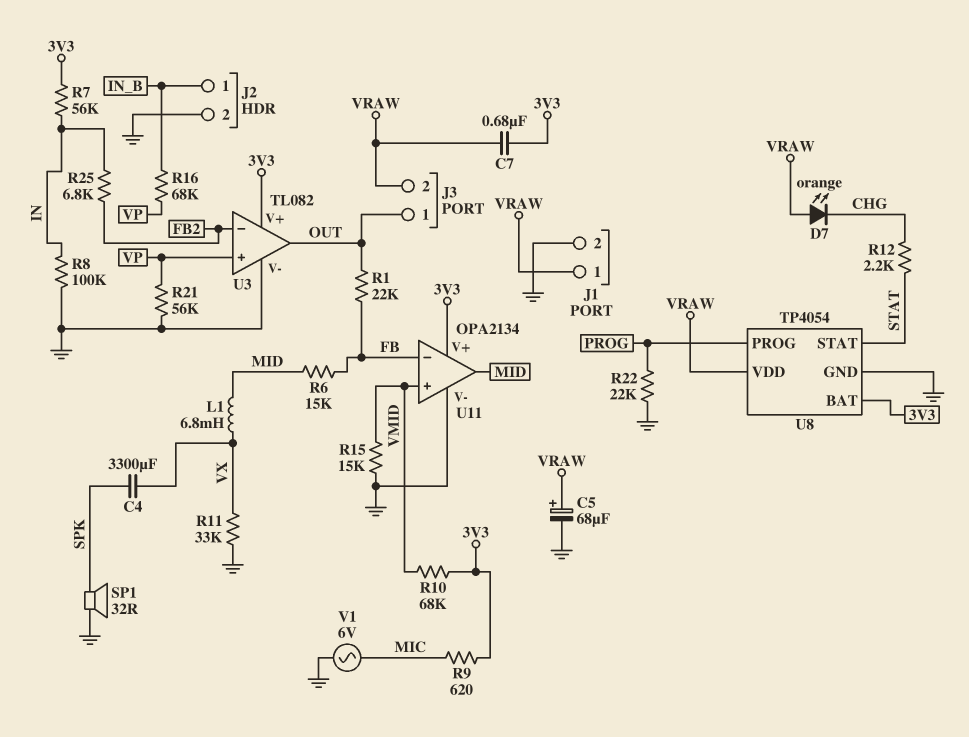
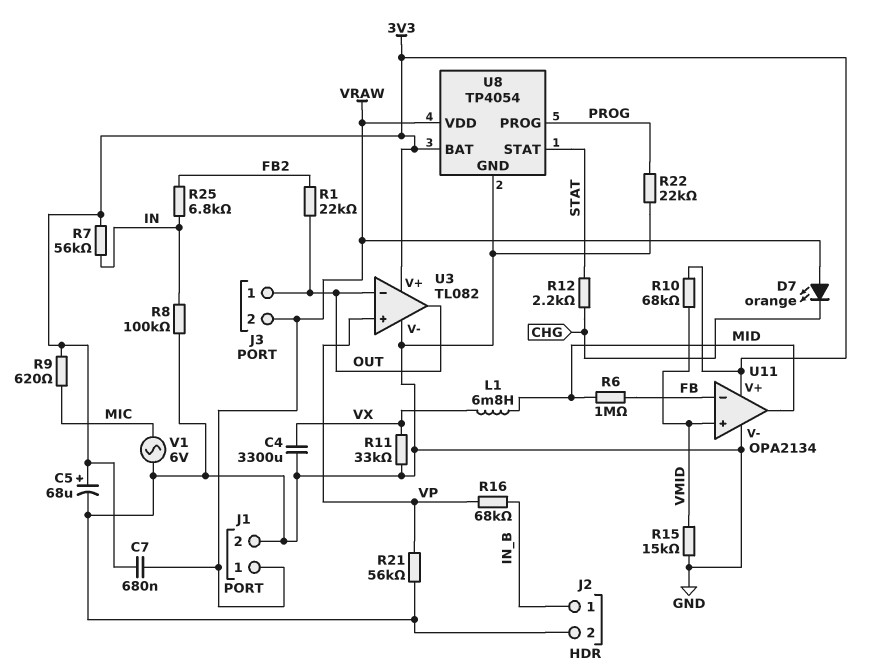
C4: 3300uF (SPK, VX) -> 3300uF (GND, VX)
C5: 68uF (plus VRAW, minus GND) -> 68uF (plus 3V3, minus GND)
R1: 22k (FB, OUT) -> 22k (FB2, OUT)
R6: 15k (FB, MID) -> 1M (FB, MID)
SP1: speaker 32R (GND, SPK) -> none
U3 pin in-: FB2 -> OUT

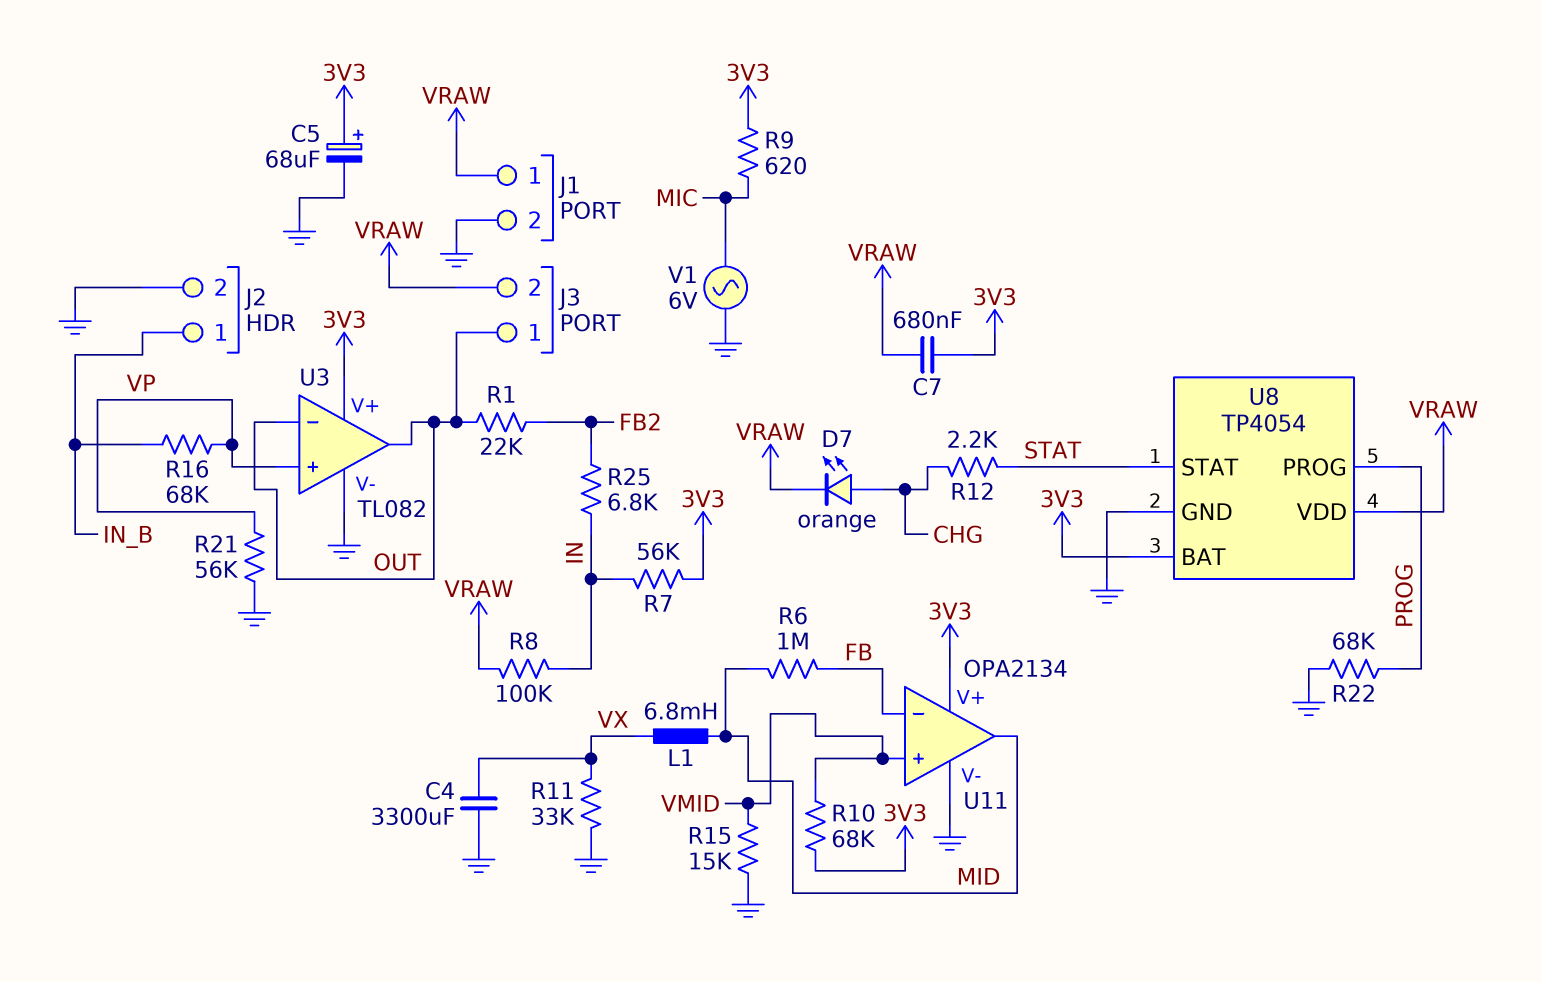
D7: LED orange (A VRAW, K CHG) -> LED orange (A CHG, K VRAW)
R8: 100k (GND, IN) -> 100k (IN, VRAW)
R22: 22k (GND, PROG) -> 68k (GND, PROG)

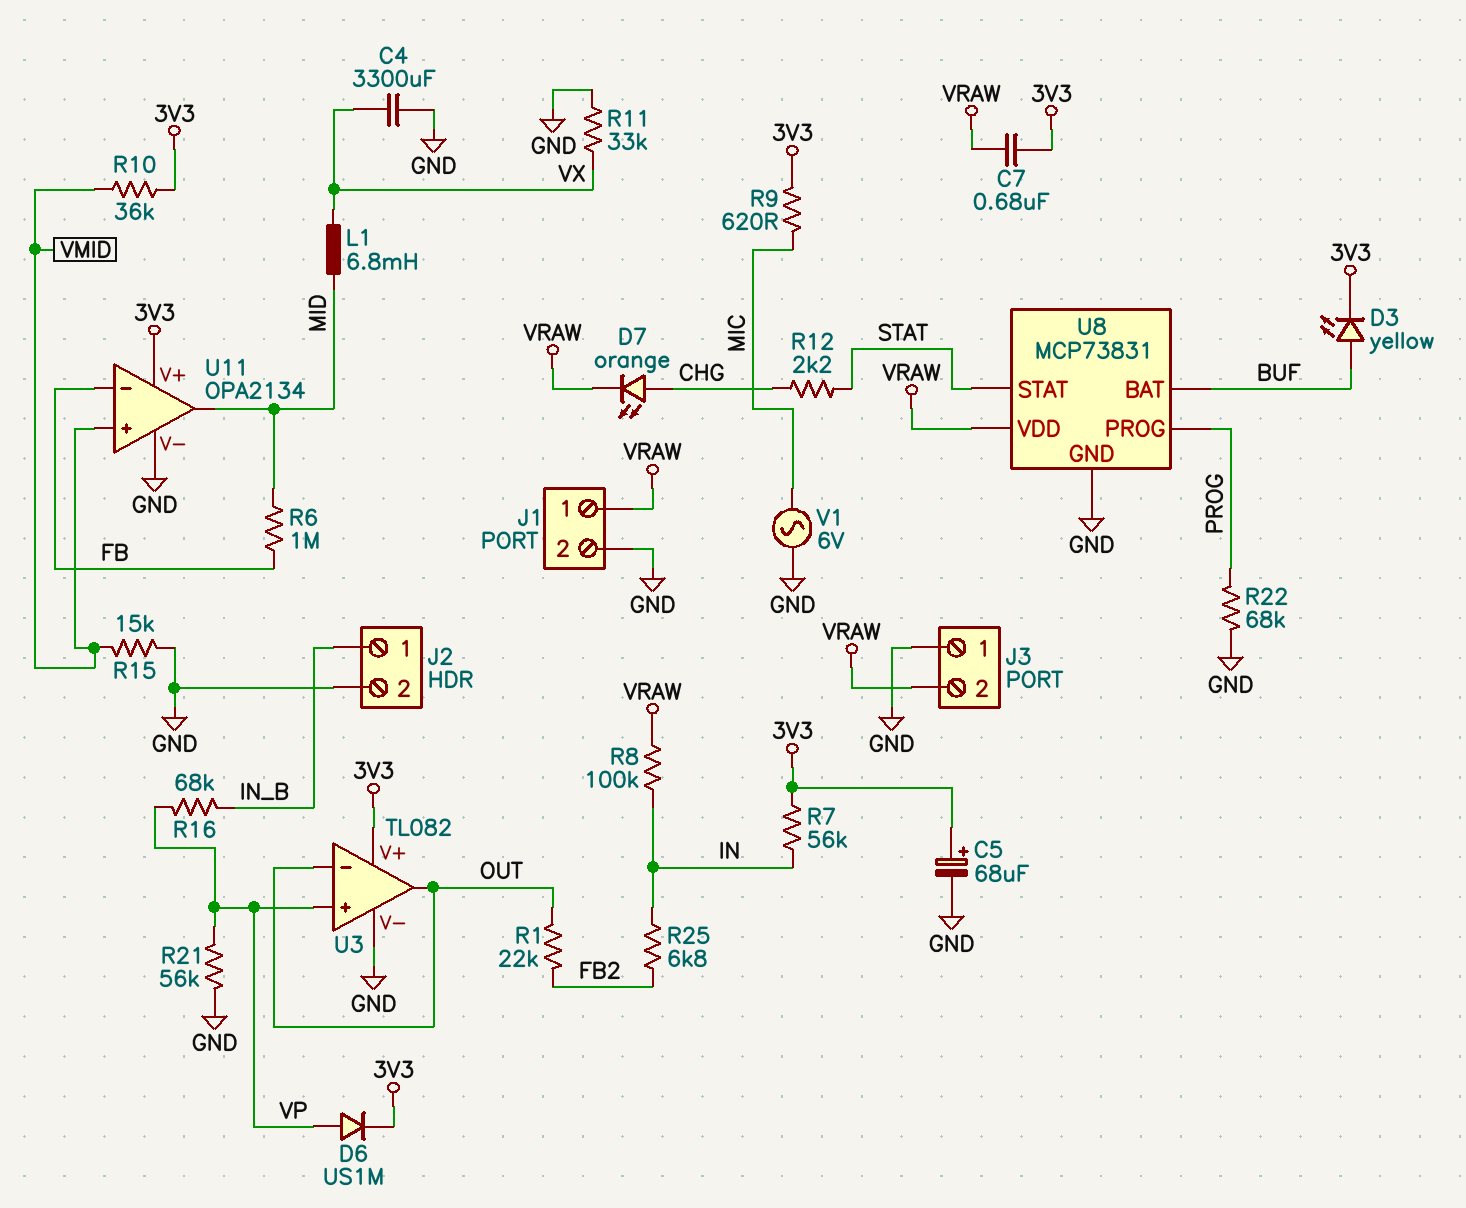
D3: none -> LED yellow (A BUF, K 3V3)
D6: none -> diode US1M (A VP, K 3V3)
J3 pin 1: OUT -> GND
R10: 68k (3V3, VMID) -> 36k (3V3, VMID)
U8: TP4054 -> MCP73831
U8 pin BAT: 3V3 -> BUF

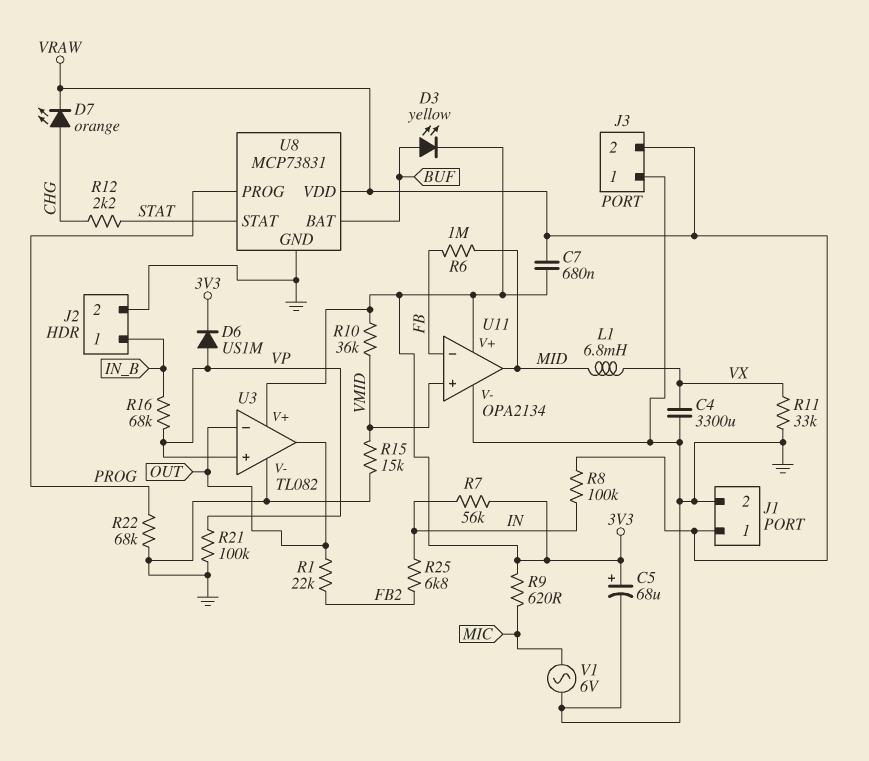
R21: 56k (GND, VP) -> 100k (GND, VP)

